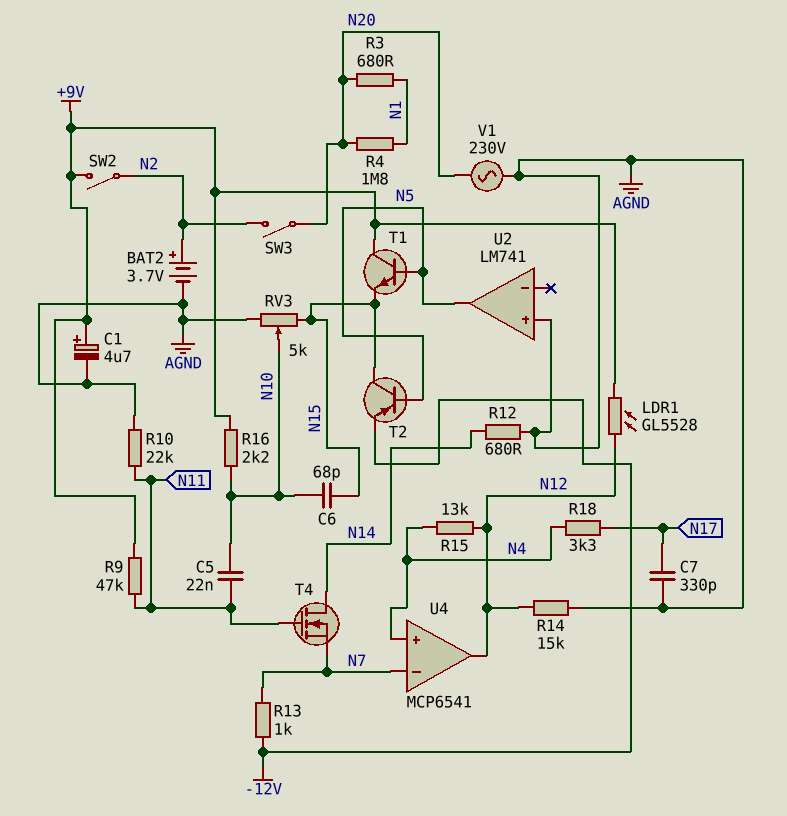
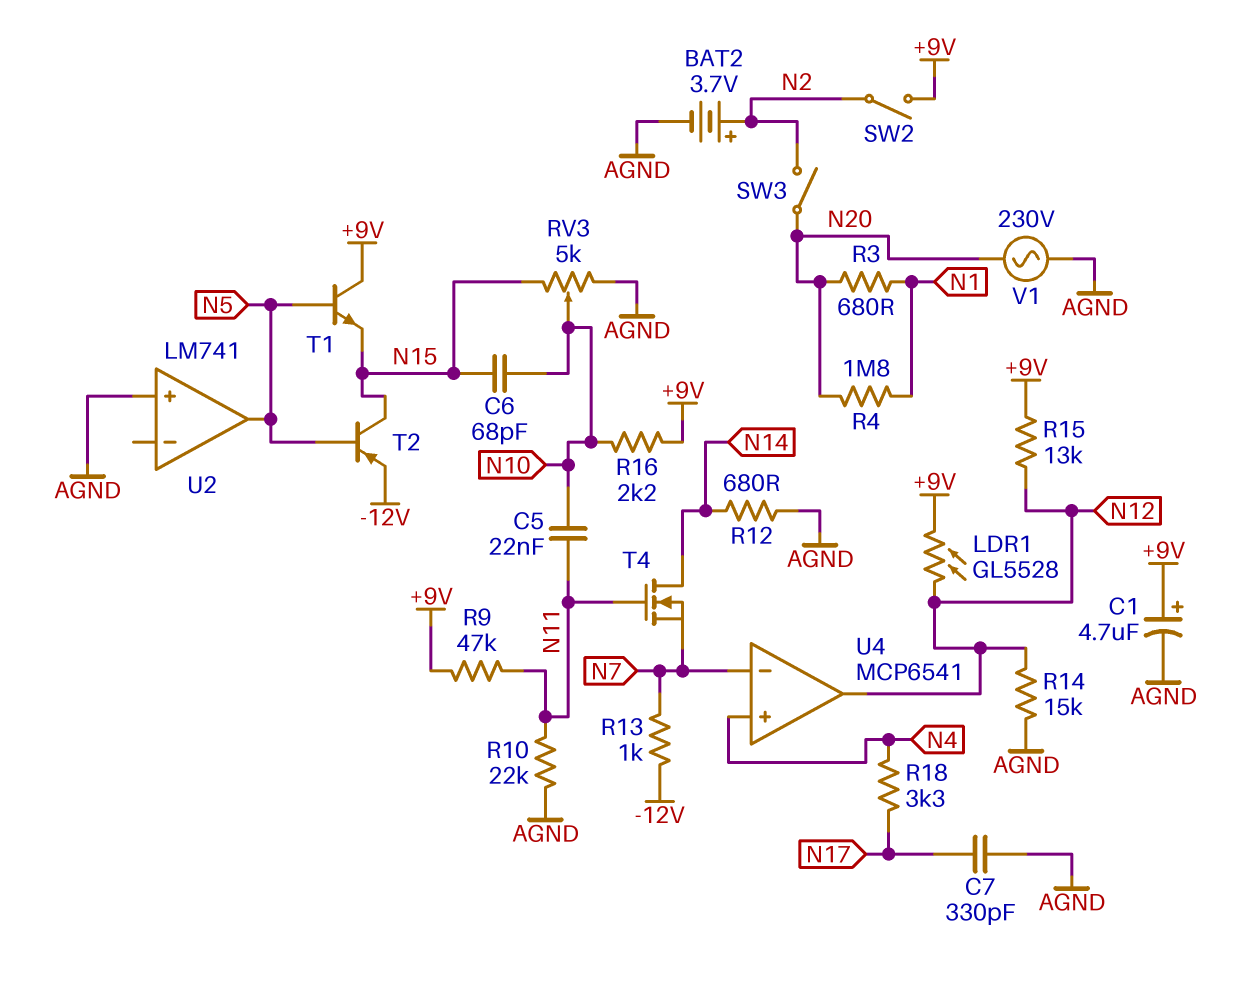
R15: 13k (N4, N12) -> 13k (+9V, N12)

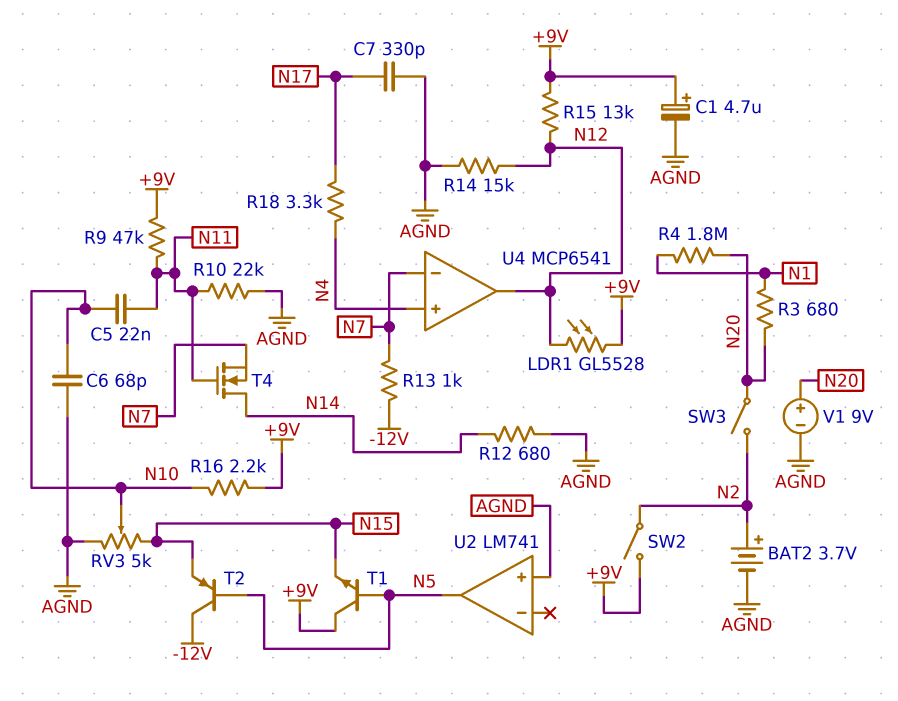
C6: 68pF (N10, N15) -> 68pF (AGND, N10)
T2: PNP (B N5, C N15, E -12V) -> PNP (B N5, C -12V, E N15)
V1: AC 230V (AGND, N20) -> 9V (plus N20, minus AGND)

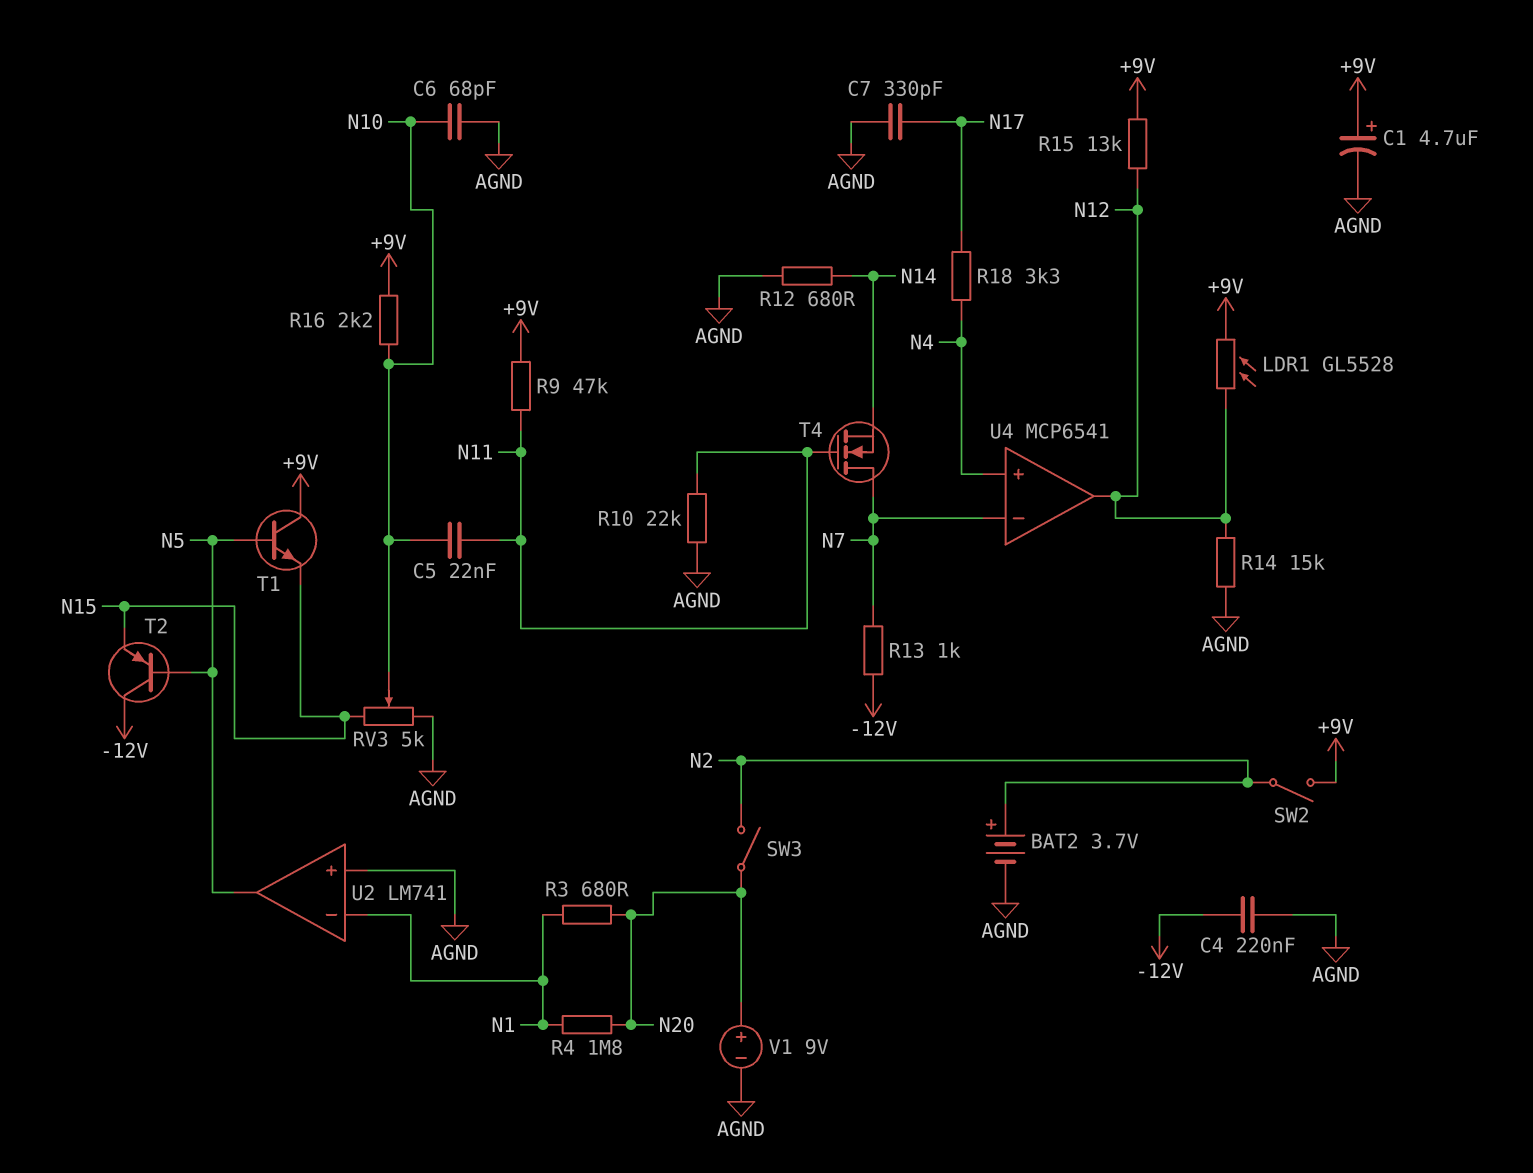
C4: none -> 220nF (-12V, AGND)
T4: NMOS (G N11, D N14, S N7) -> NMOS (G N11, D N7, S N14)
U2 pin in-: none -> N1

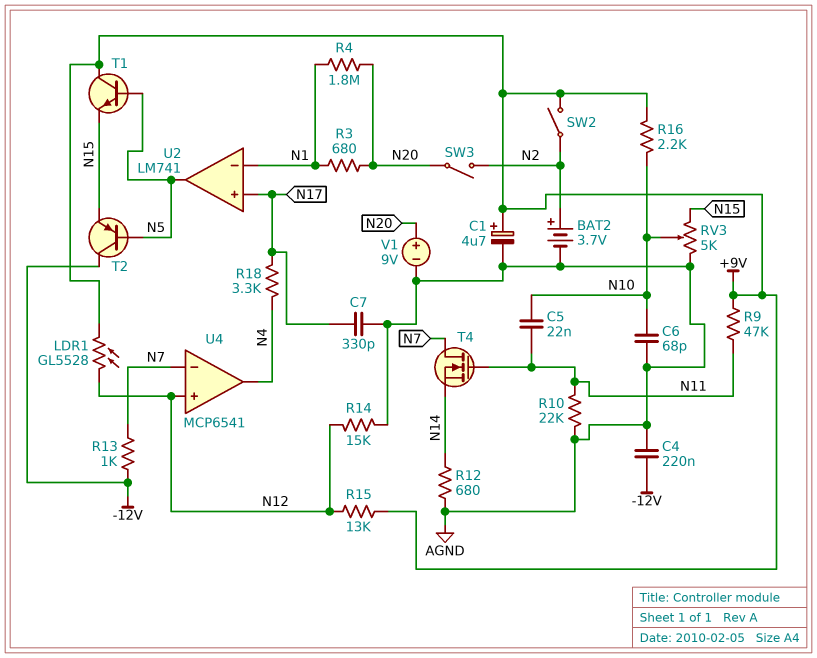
U2 pin in+: AGND -> N17
U4 pin in+: N4 -> N12
U4 pin out: N12 -> N4

